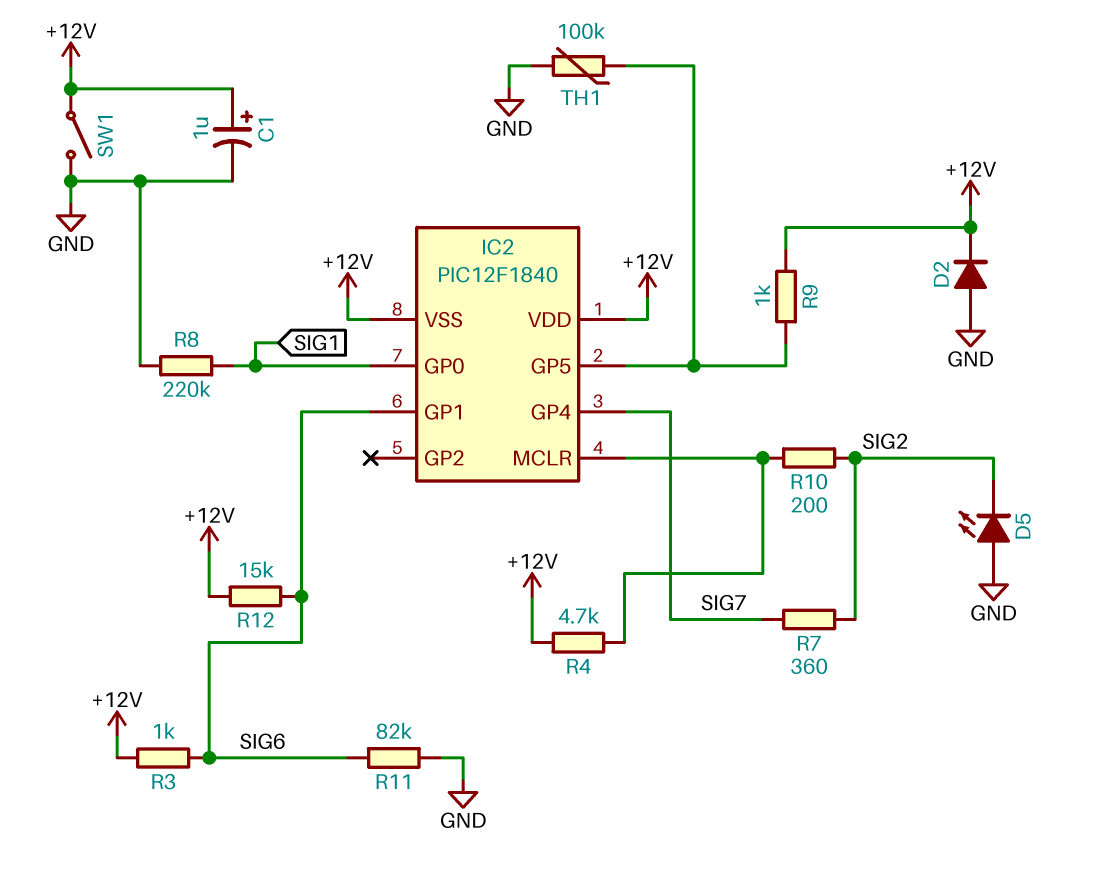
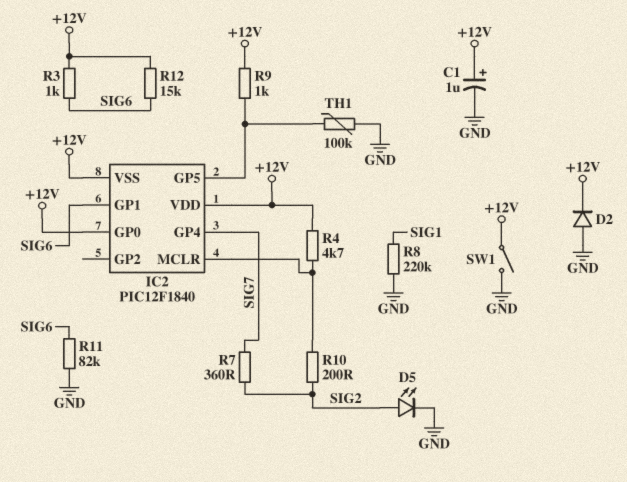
D5: LED (A GND, K SIG2) -> LED (A SIG2, K GND)
IC2 pin GP0: SIG1 -> +12V

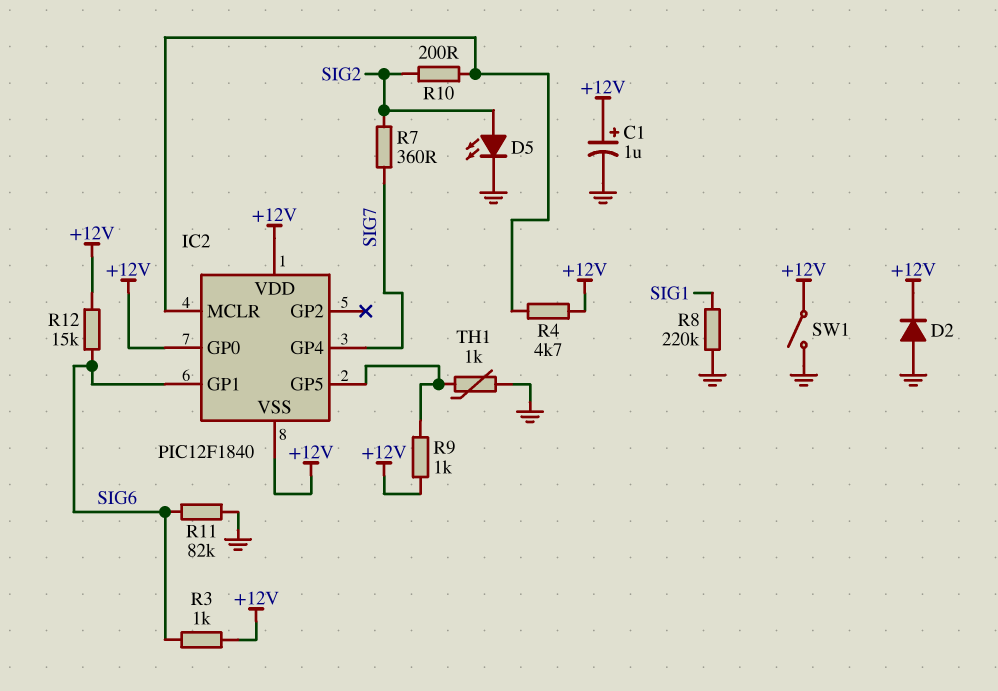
TH1: 100k (GND, IC2/GP5) -> 1k (GND, IC2/GP5)

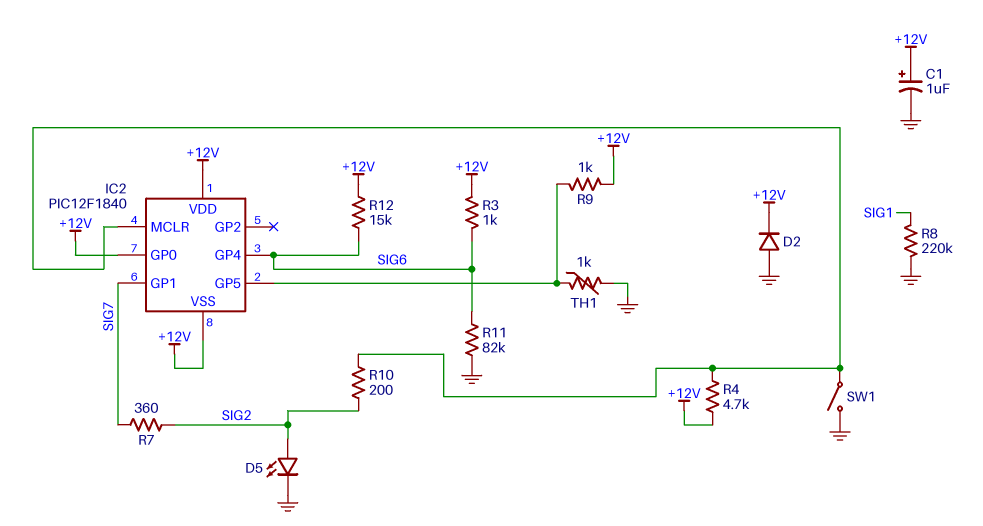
IC2 pin GP1: SIG6 -> SIG7
IC2 pin GP4: SIG7 -> SIG6
SW1: switch (+12V, GND) -> switch (GND, IC2/MCLR)

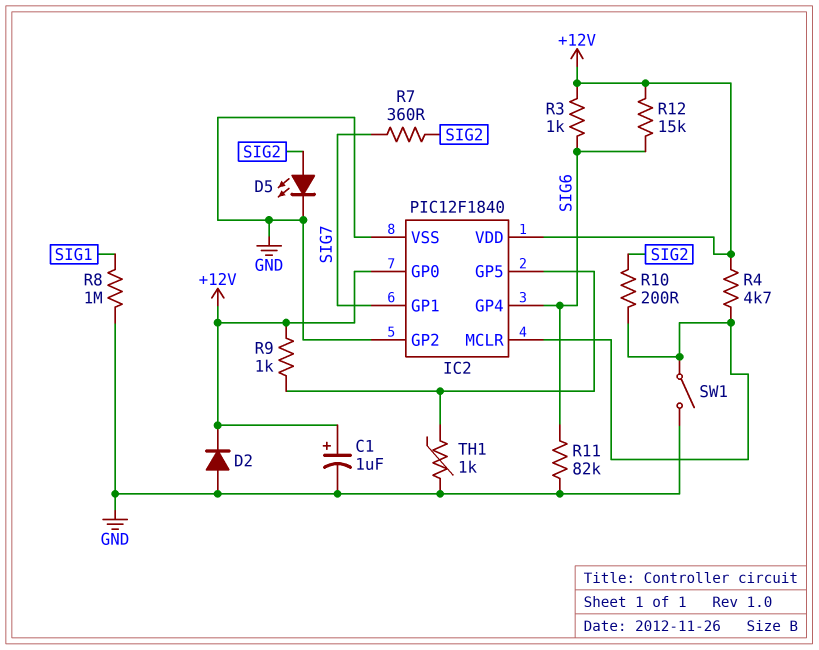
IC2 pin GP2: none -> GND
IC2 pin VSS: +12V -> GND
R8: 220k (GND, SIG1) -> 1M (GND, SIG1)

